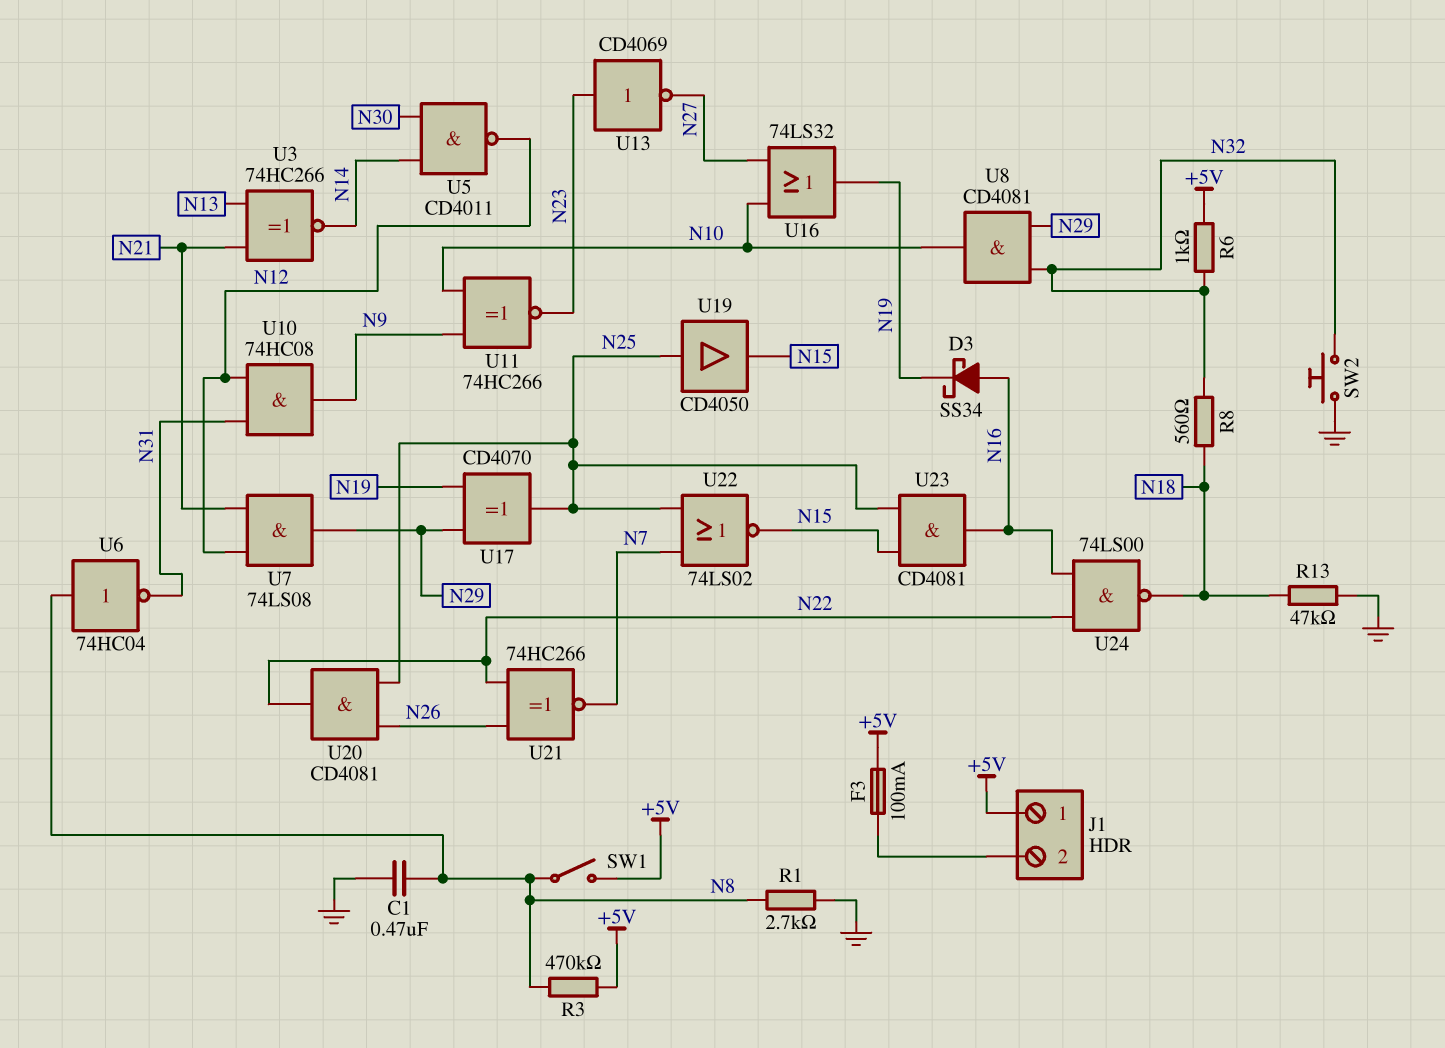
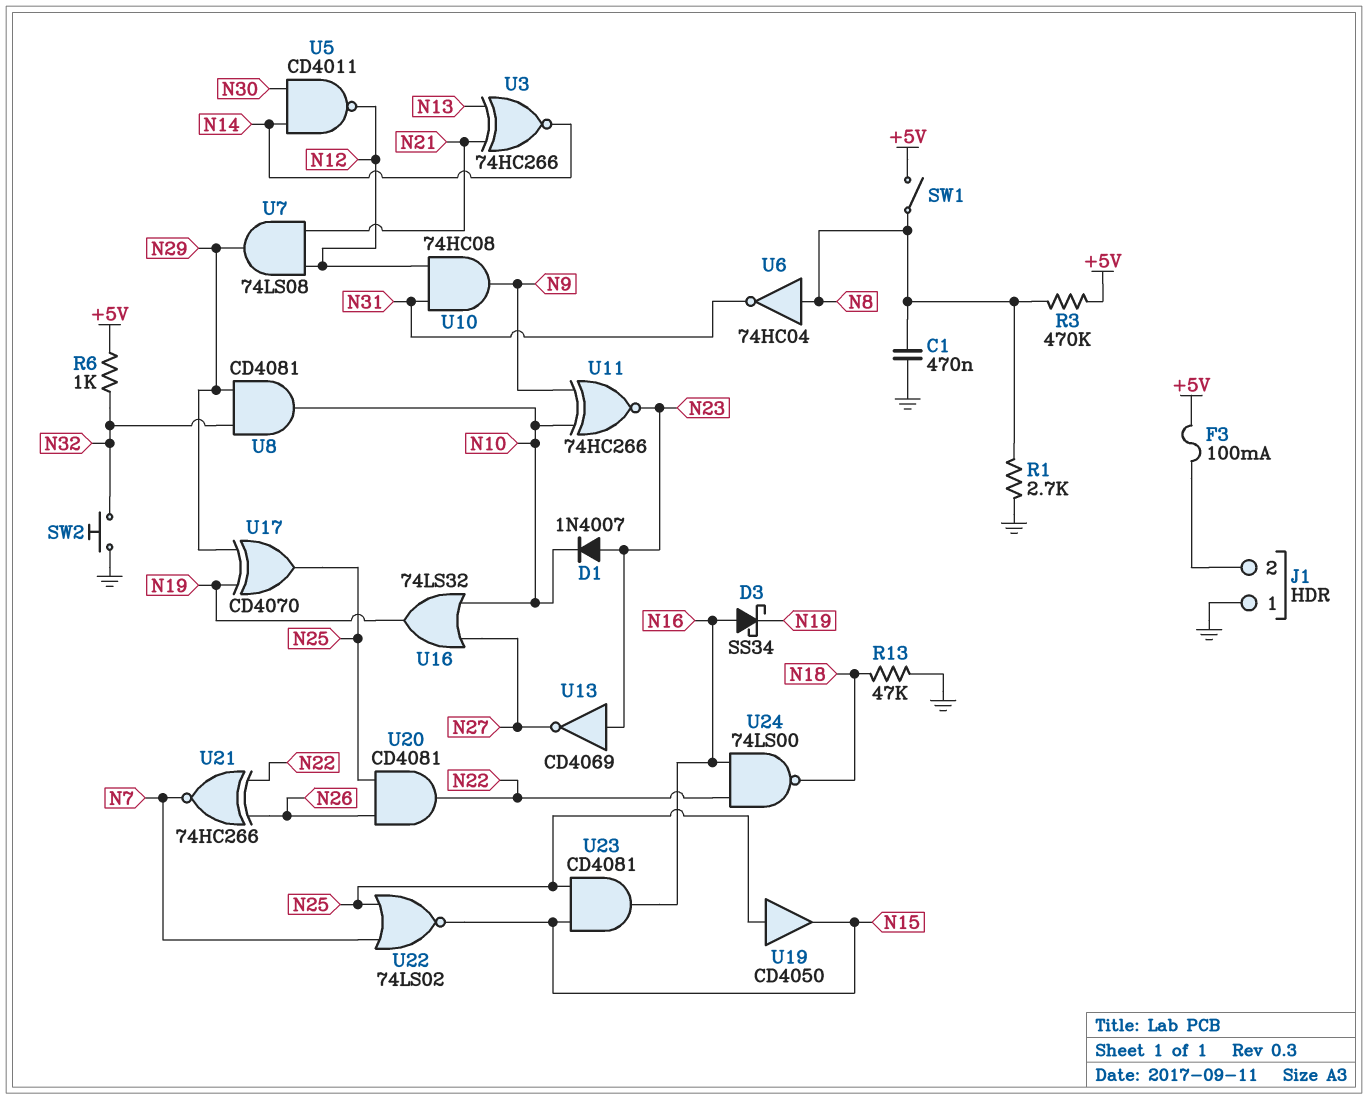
D1: none -> diode 1N4007 (A N23, K N10)
J1 pin 1: +5V -> GND
R8: 560 (N18, N32) -> none

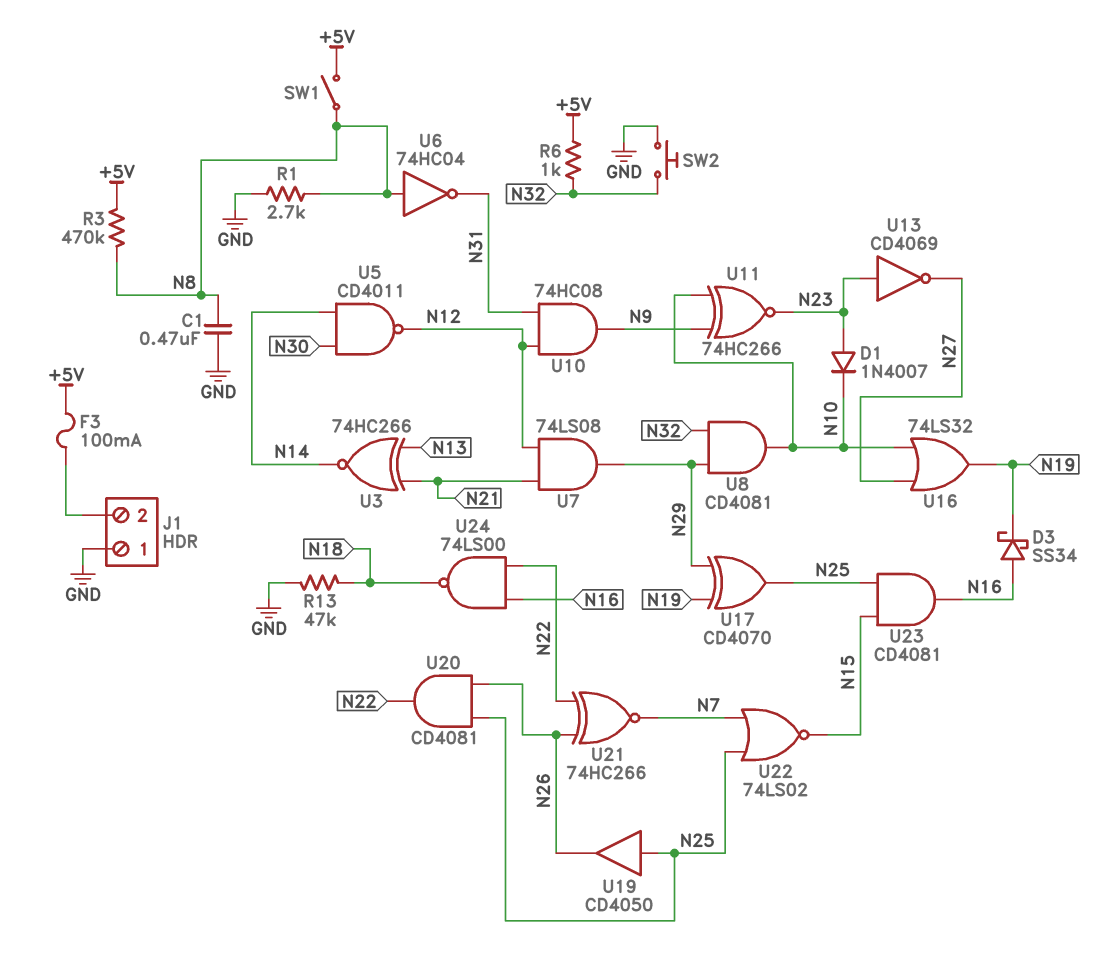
U19: buffer CD4050 (in N25, out N15) -> buffer CD4050 (in N25, out N26)

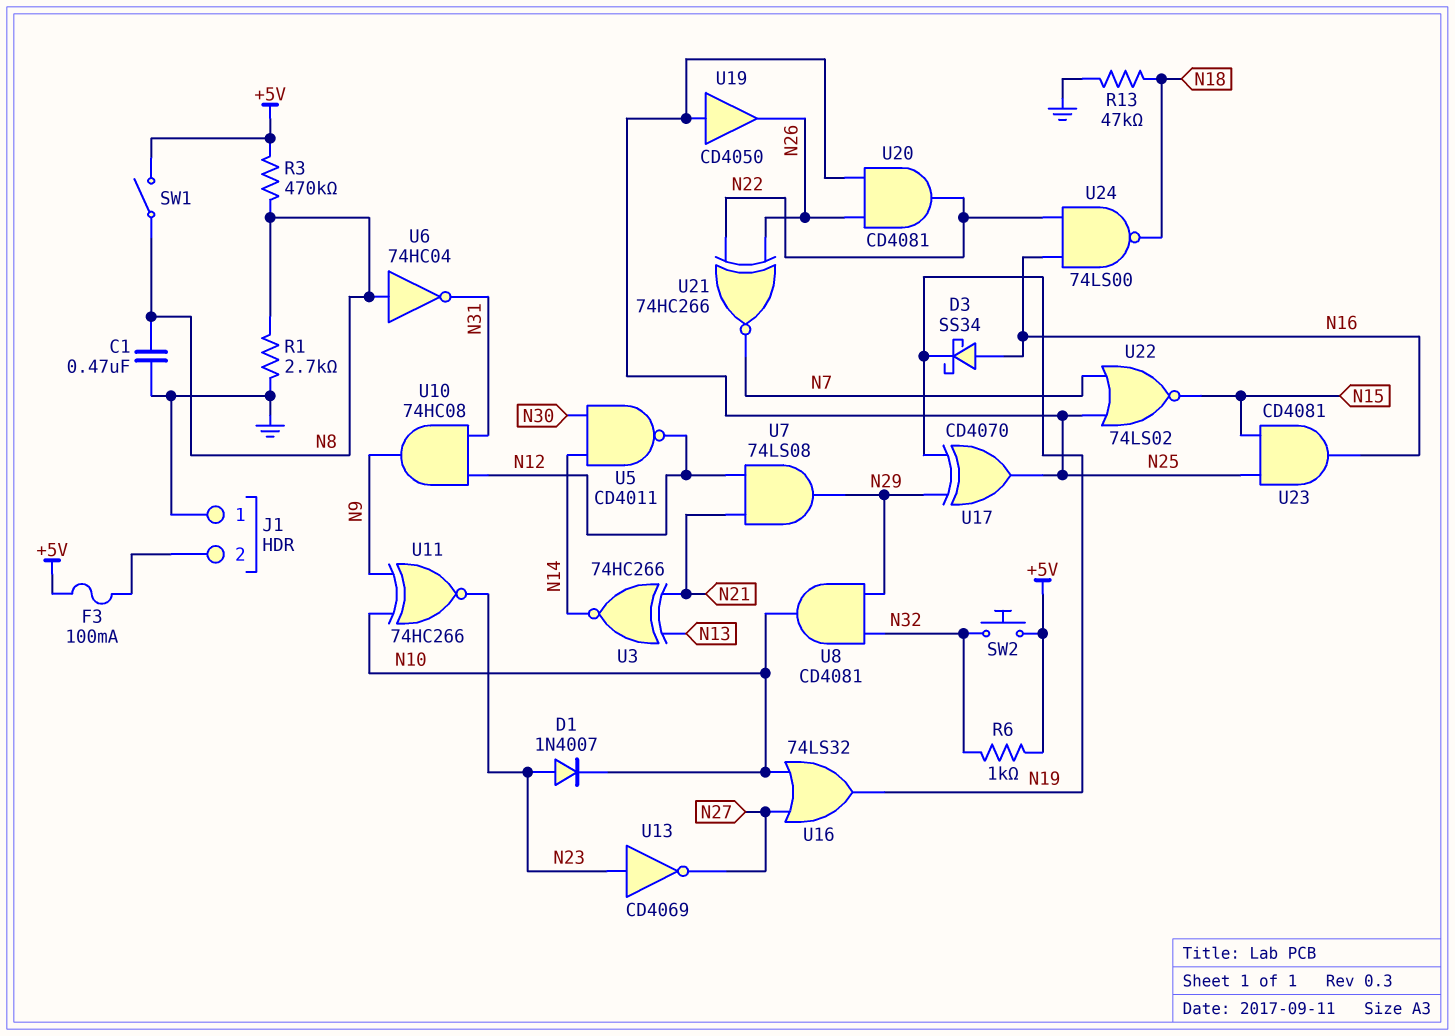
SW2: button (GND, N32) -> button (+5V, N32)

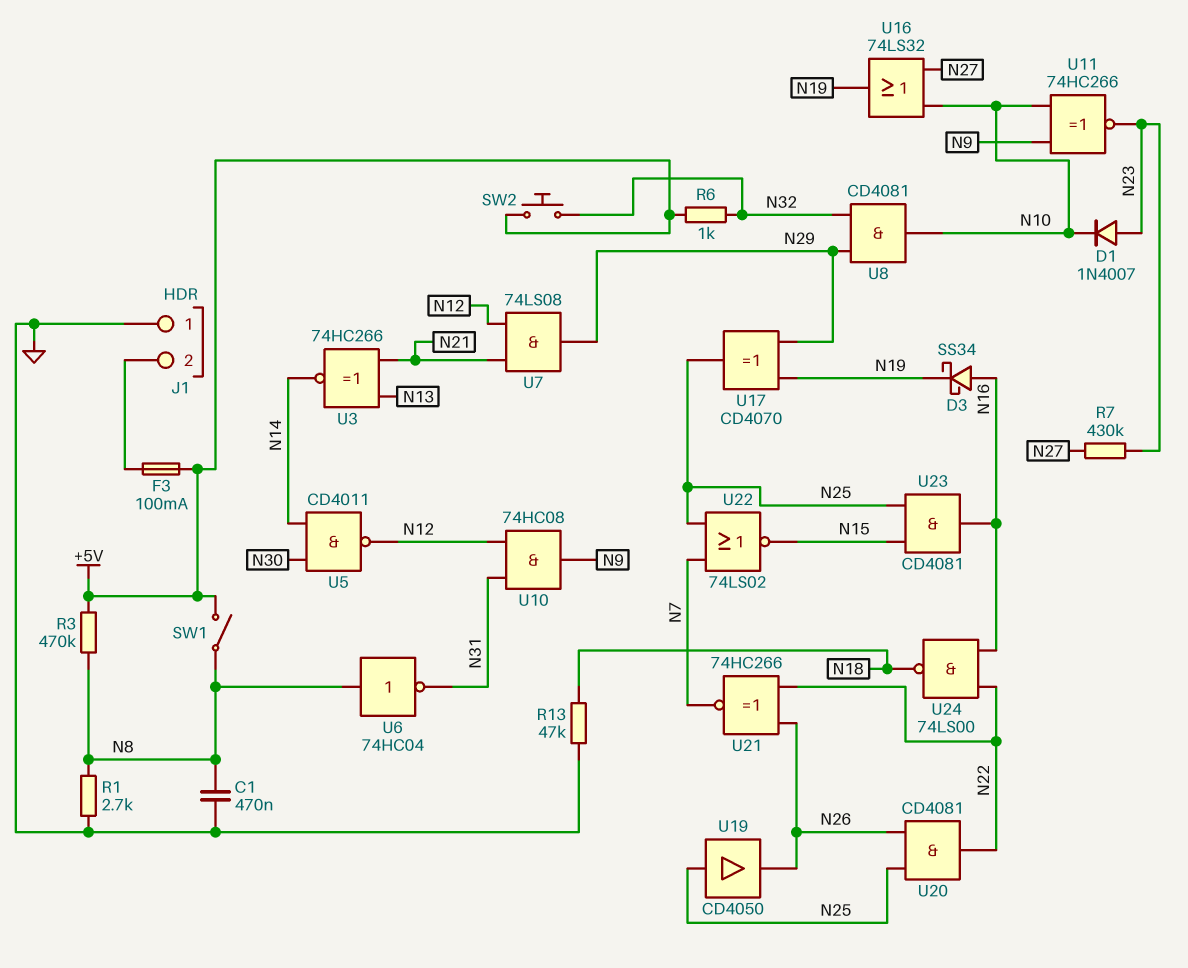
R7: none -> 430k (N23, N27)
U13: NOT CD4069 (in N23, out N27) -> none

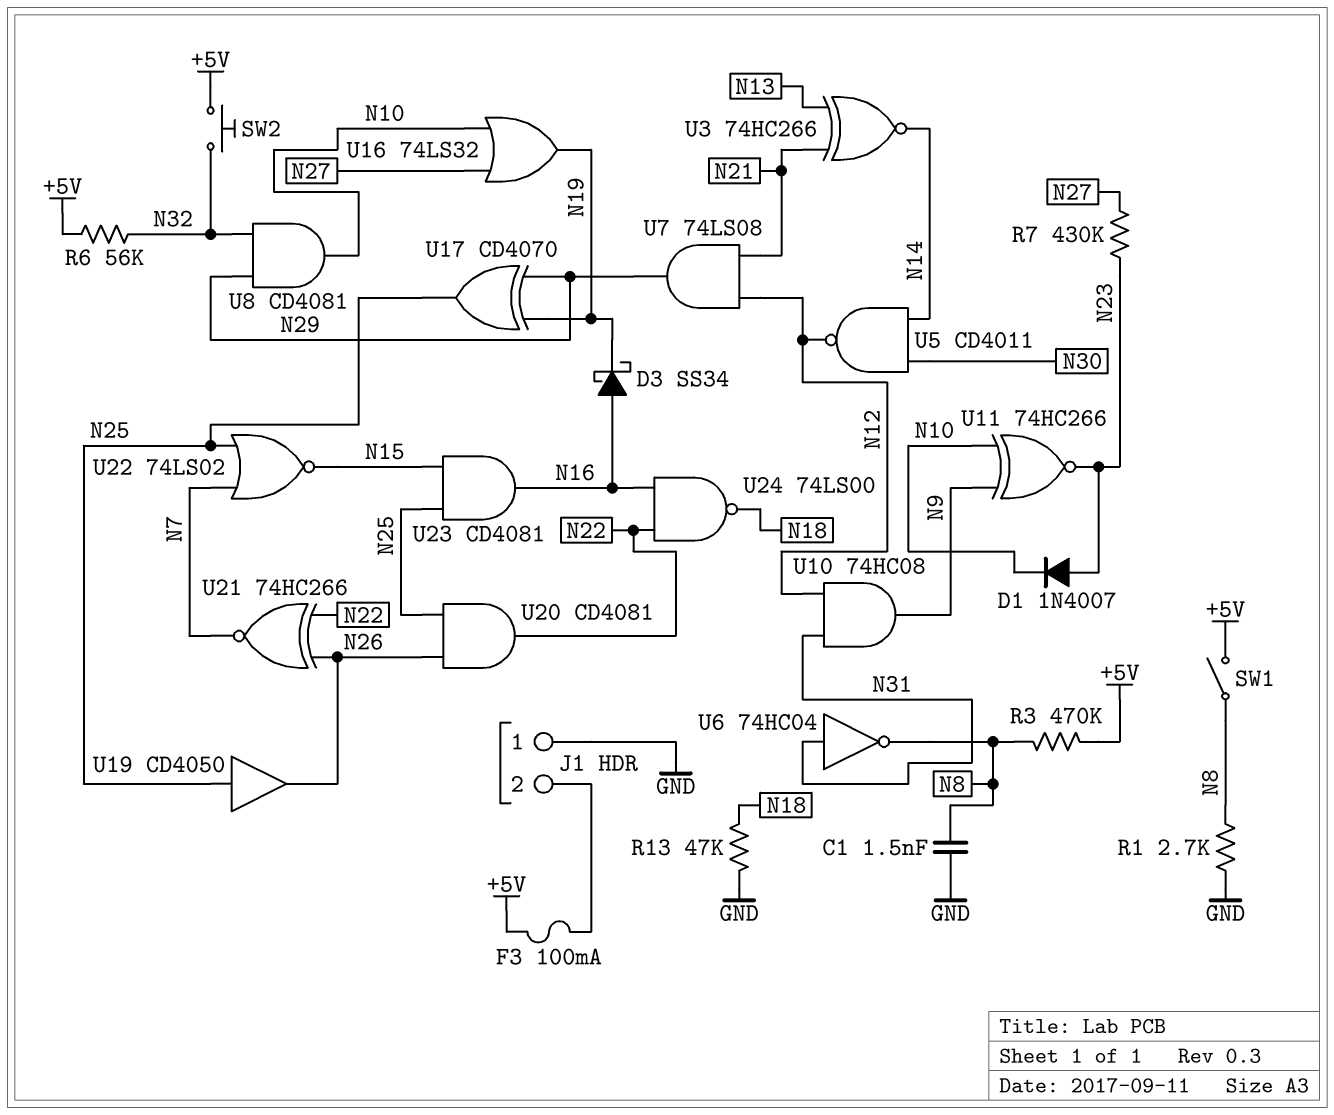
C1: 470nF (GND, N8) -> 1.5nF (GND, N8)
R6: 1k (+5V, N32) -> 56k (+5V, N32)
U6: NOT 74HC04 (in N8, out N31) -> NOT 74HC04 (in N31, out N8)

